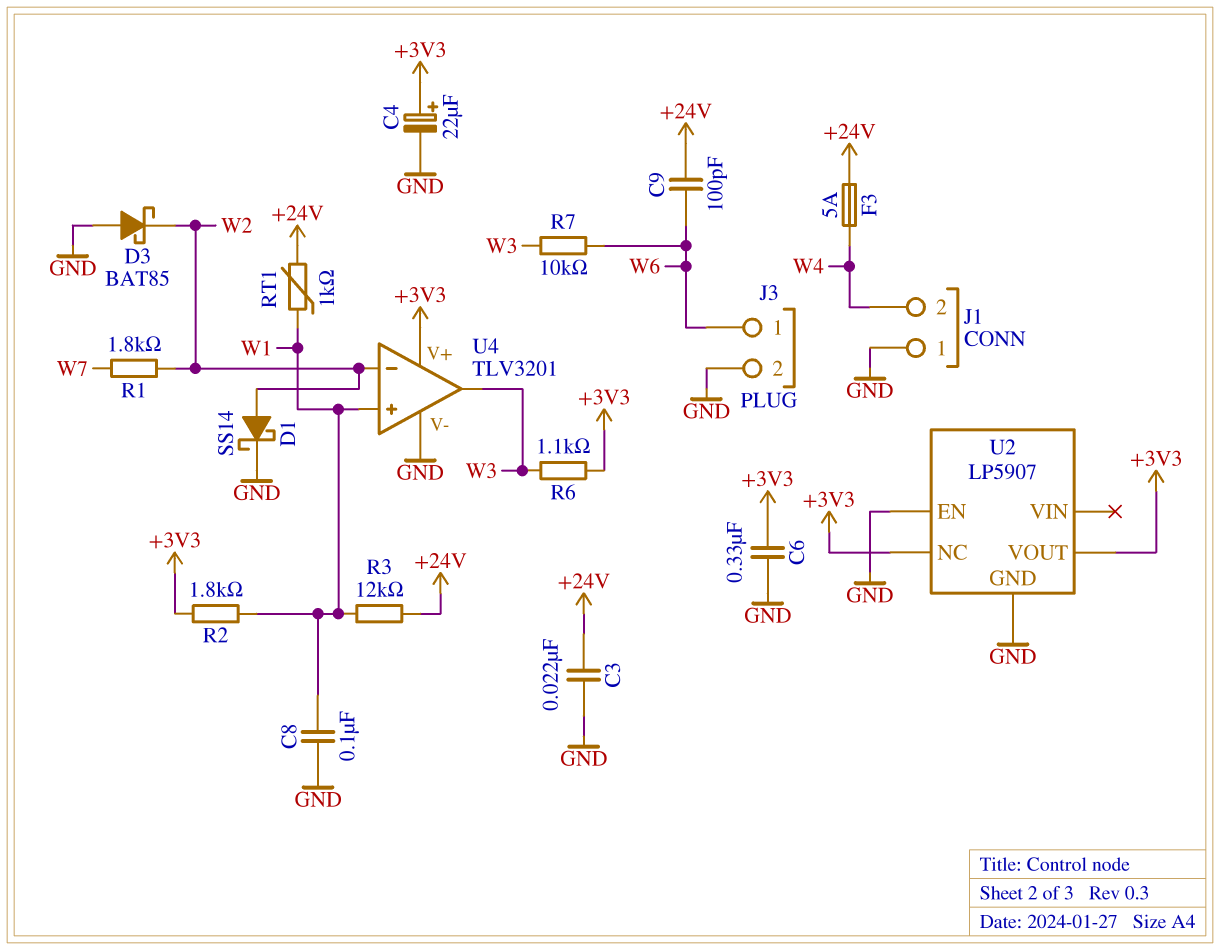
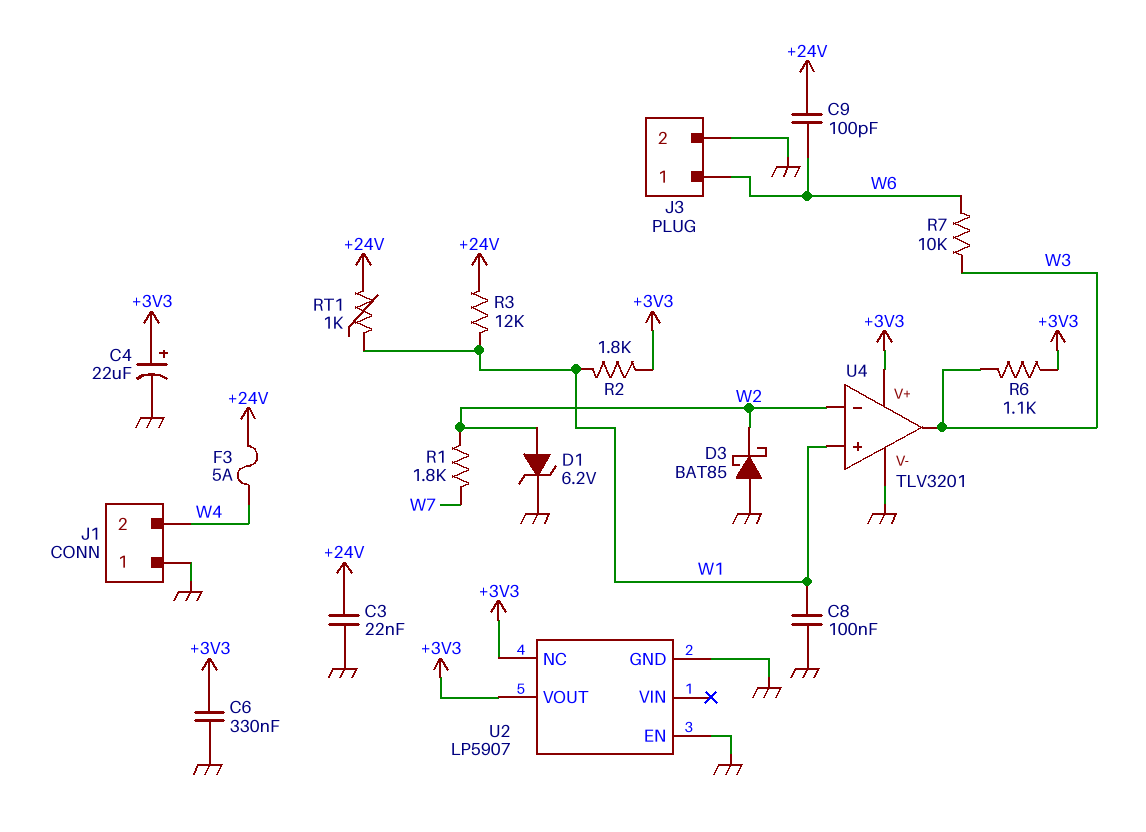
D1: schottky SS14 (A W2, K GND) -> zener 6.2V (A W2, K GND)

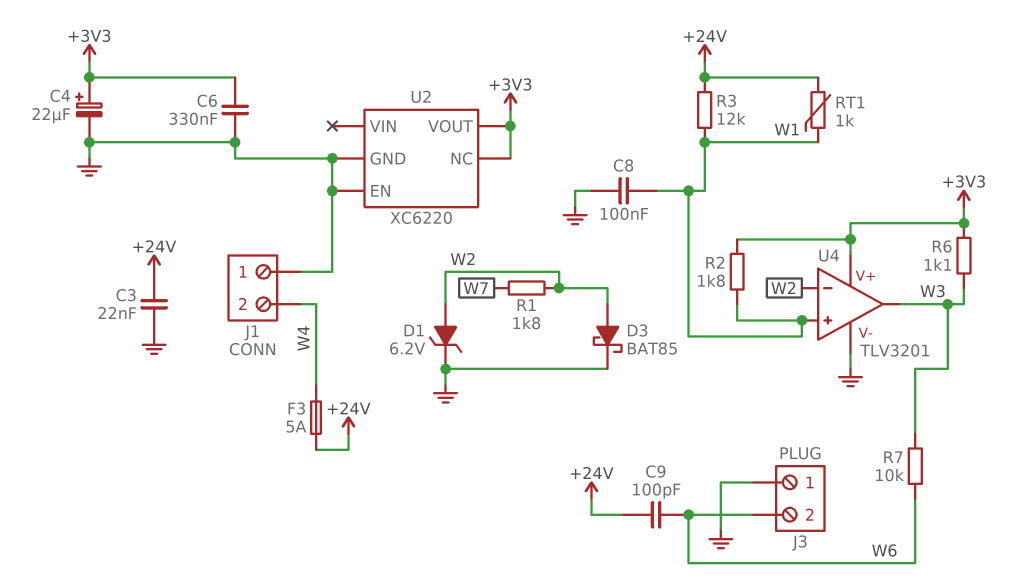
D3: schottky BAT85 (A GND, K W2) -> schottky BAT85 (A W2, K GND)
J3 pin 1: W6 -> GND
J3 pin 2: GND -> W6
U2: LP5907 -> XC6220

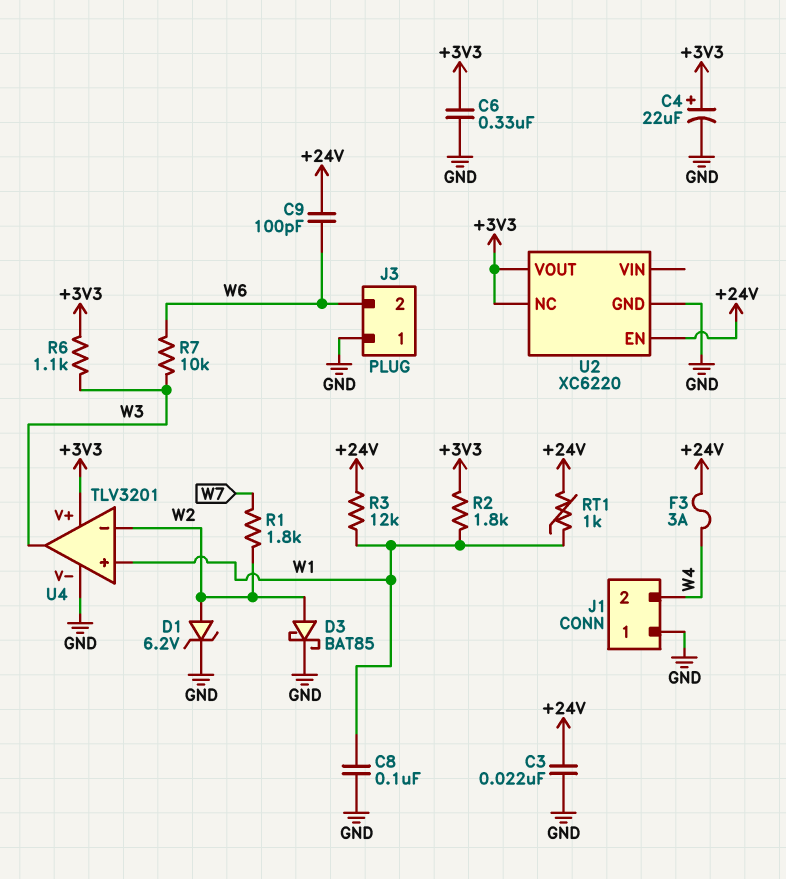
F3: 5A (+24V, W4) -> 3A (+24V, W4)
U2 pin EN: GND -> +24V

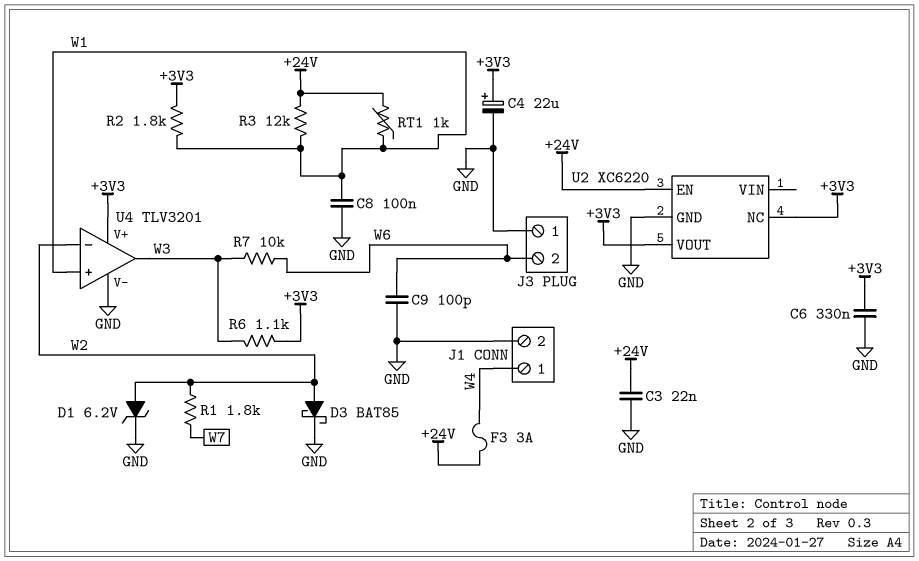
C9: 100pF (+24V, W6) -> 100pF (GND, W6)
J1 pin 1: GND -> W4
J1 pin 2: W4 -> GND

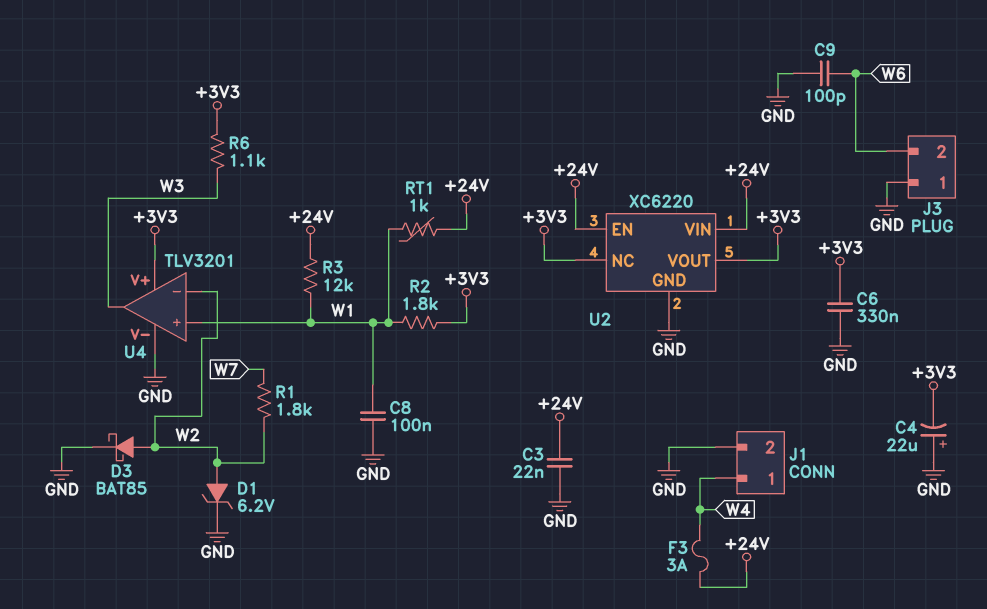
C4: 22uF (plus +3V3, minus GND) -> 22uF (plus GND, minus +3V3)
R7: 10k (W3, W6) -> none
U2 pin VIN: none -> +24V

